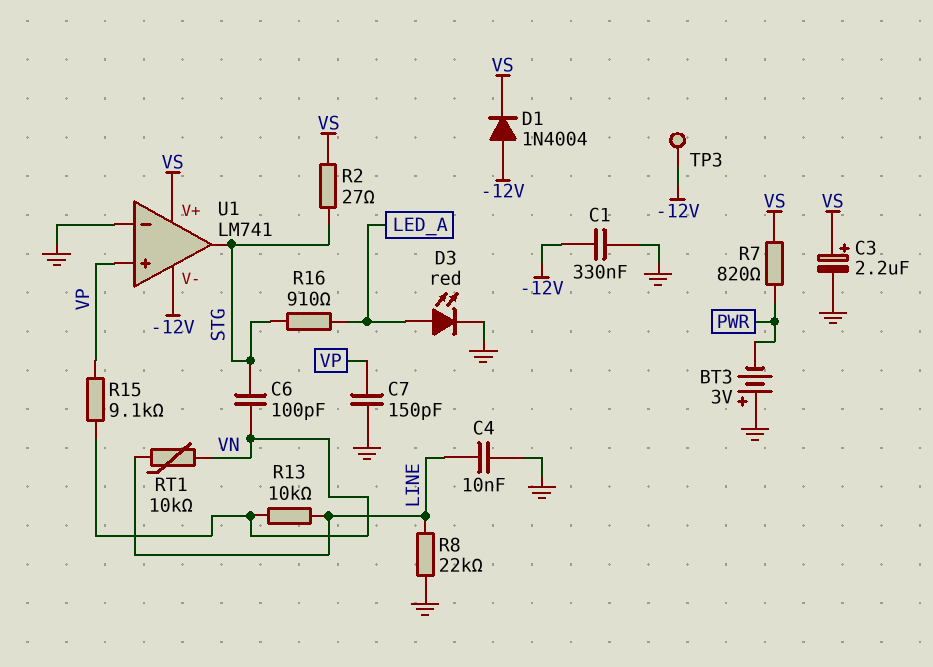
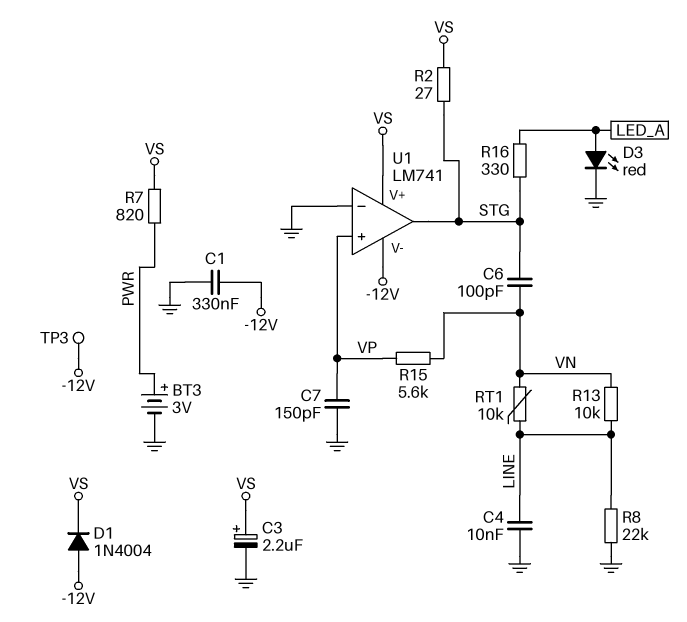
BT3: 3V (plus GND, minus PWR) -> 3V (plus PWR, minus GND)
R15: 9.1k (VN, VP) -> 5.6k (VN, VP)
R16: 910 (LED_A, STG) -> 330 (LED_A, STG)

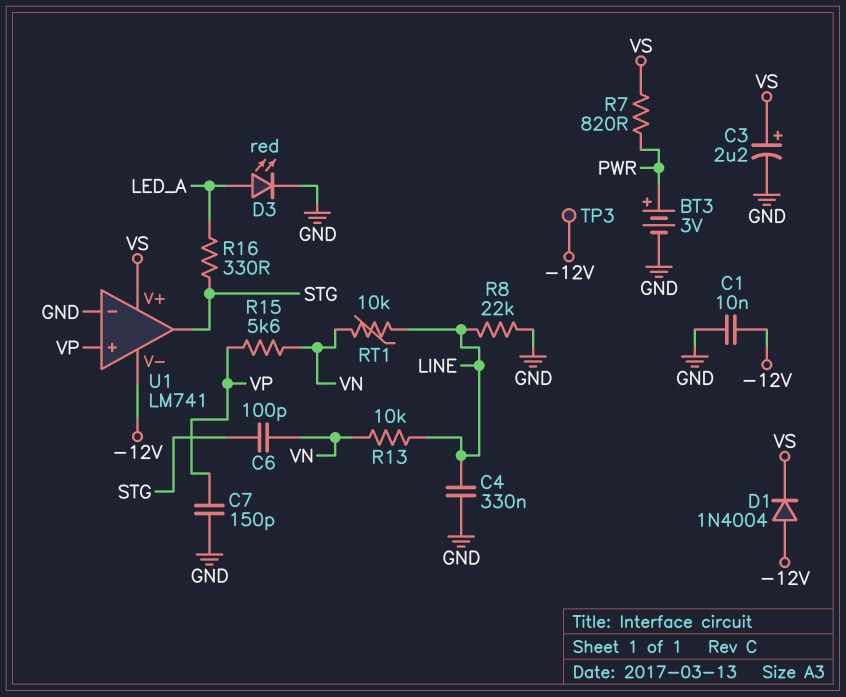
C1: 330nF (-12V, GND) -> 10nF (-12V, GND)
C4: 10nF (GND, LINE) -> 330nF (GND, LINE)
R2: 27 (STG, VS) -> none

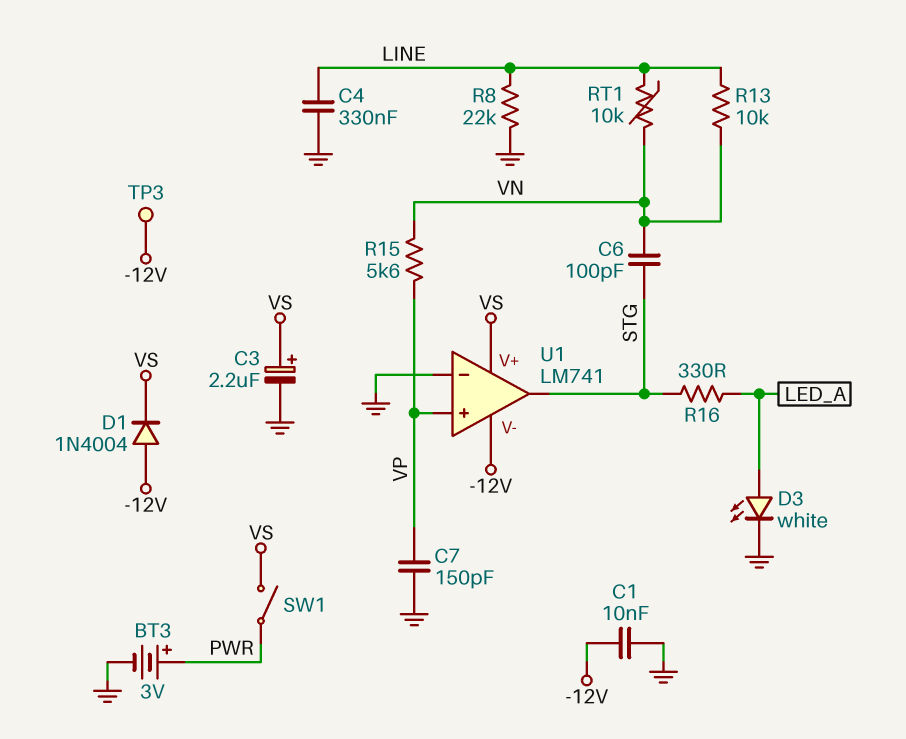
D3: LED red (A LED_A, K GND) -> LED white (A LED_A, K GND)
R7: 820 (PWR, VS) -> none
SW1: none -> switch (PWR, VS)

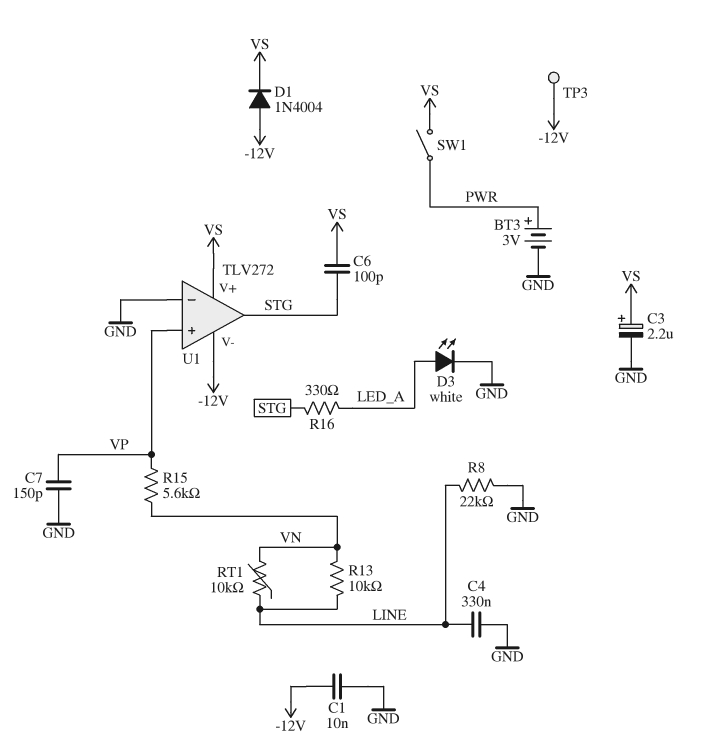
C6: 100pF (STG, VN) -> 100pF (STG, VS)
U1: LM741 -> TLV272

